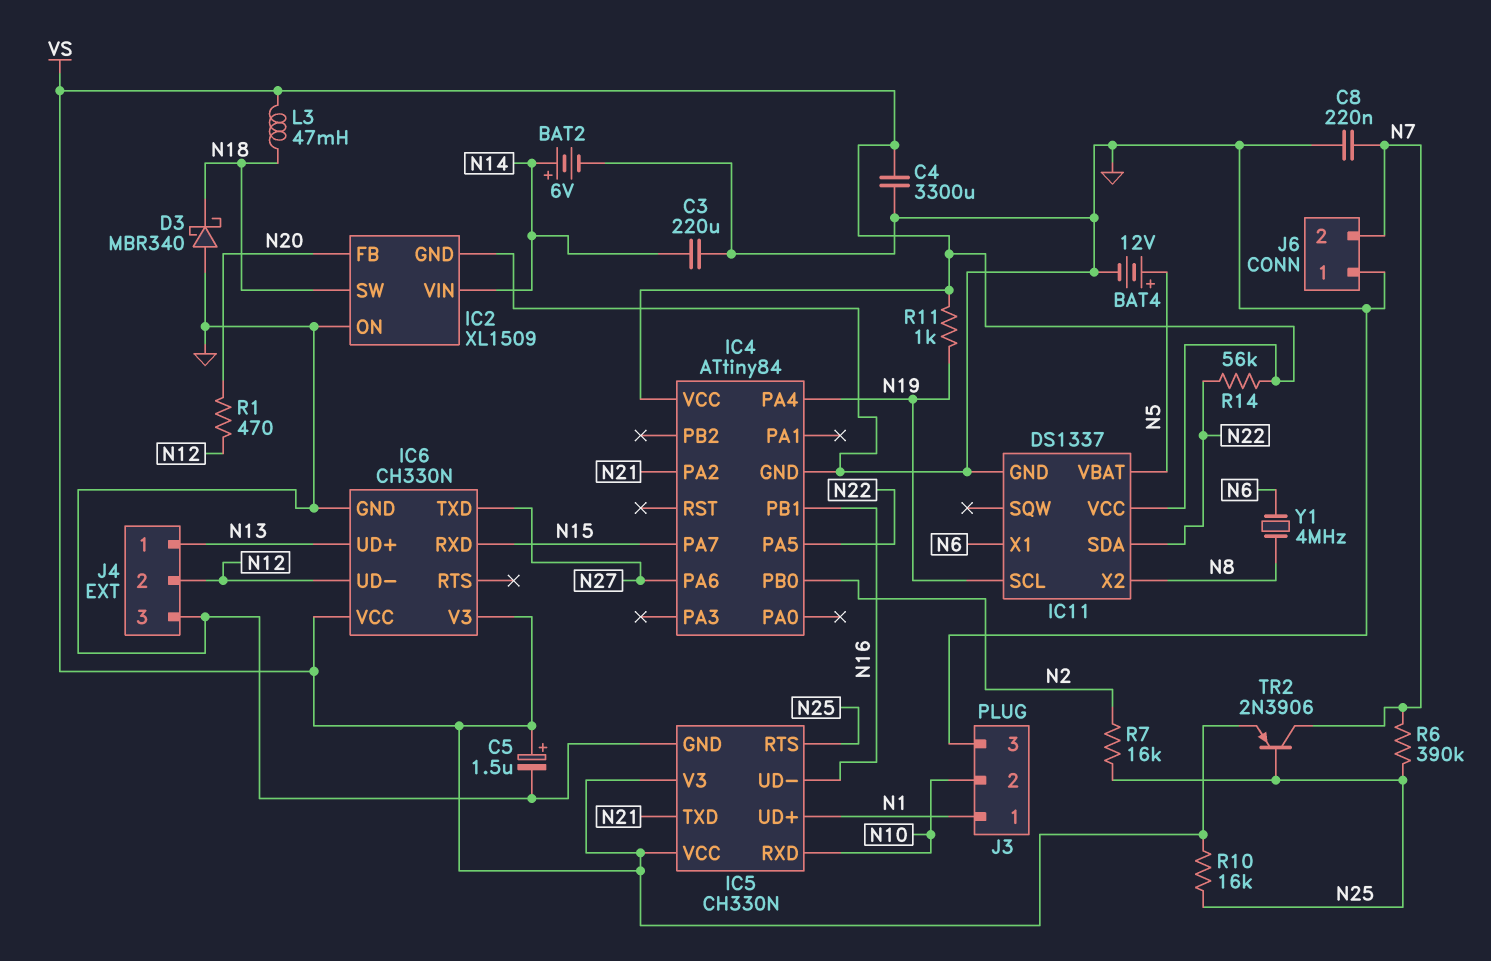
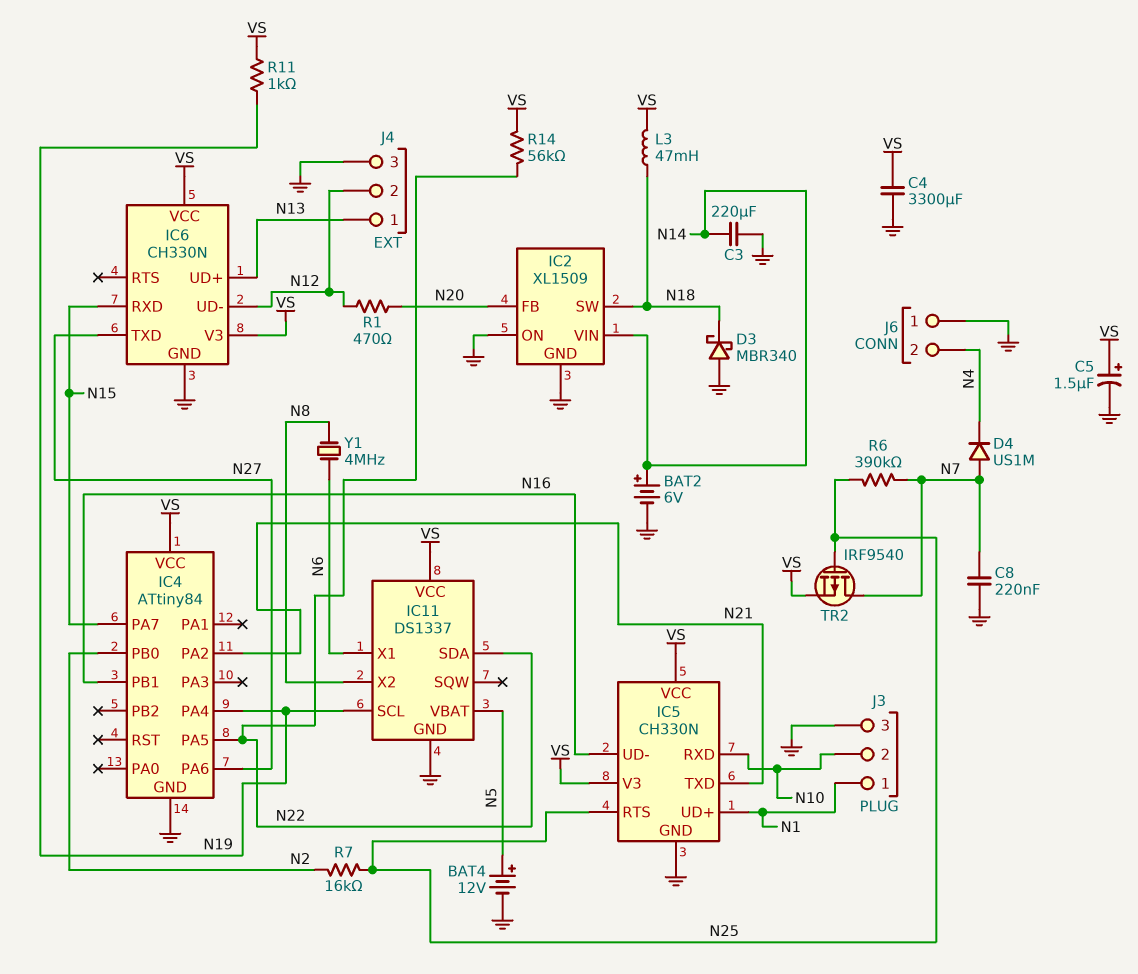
D4: none -> diode US1M (A N7, K N4)
J6 pin 2: N7 -> N4
R10: 16k (N25, VS) -> none
TR2: PNP 2N3906 (B N25, C N7, E VS) -> PMOS IRF9540 (G N25, D N7, S VS)

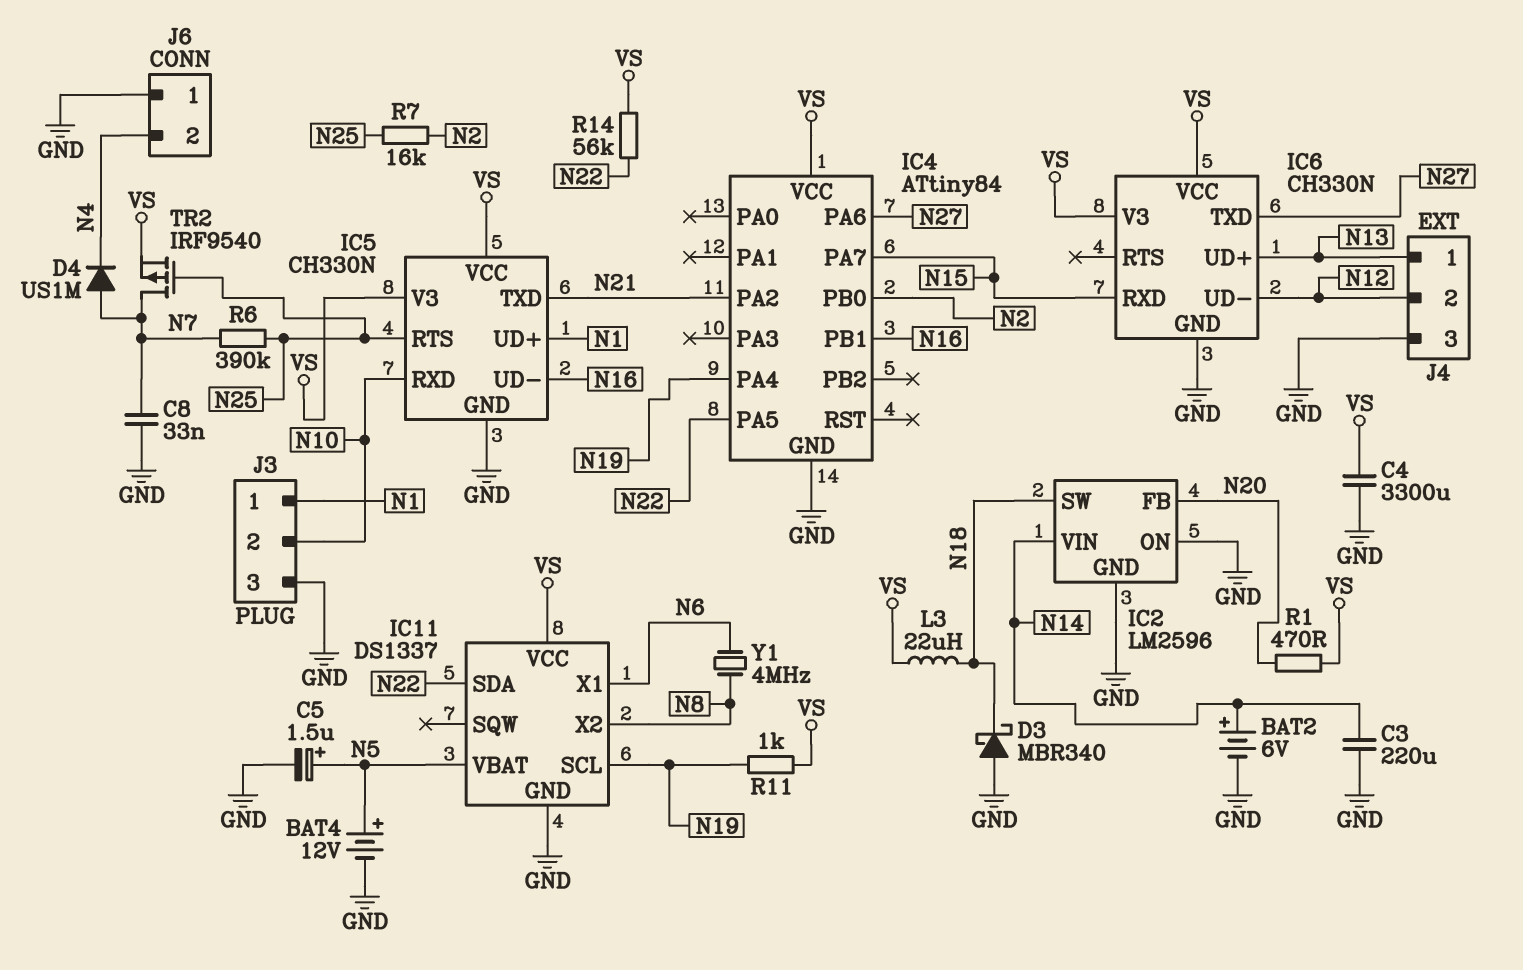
C5: 1.5uF (plus VS, minus GND) -> 1.5uF (plus N5, minus GND)
C8: 220nF (GND, N7) -> 33nF (GND, N7)
IC2: XL1509 -> LM2596
L3: 47mH (N18, VS) -> 22uH (N18, VS)
R1: 470 (N12, N20) -> 470 (N20, VS)

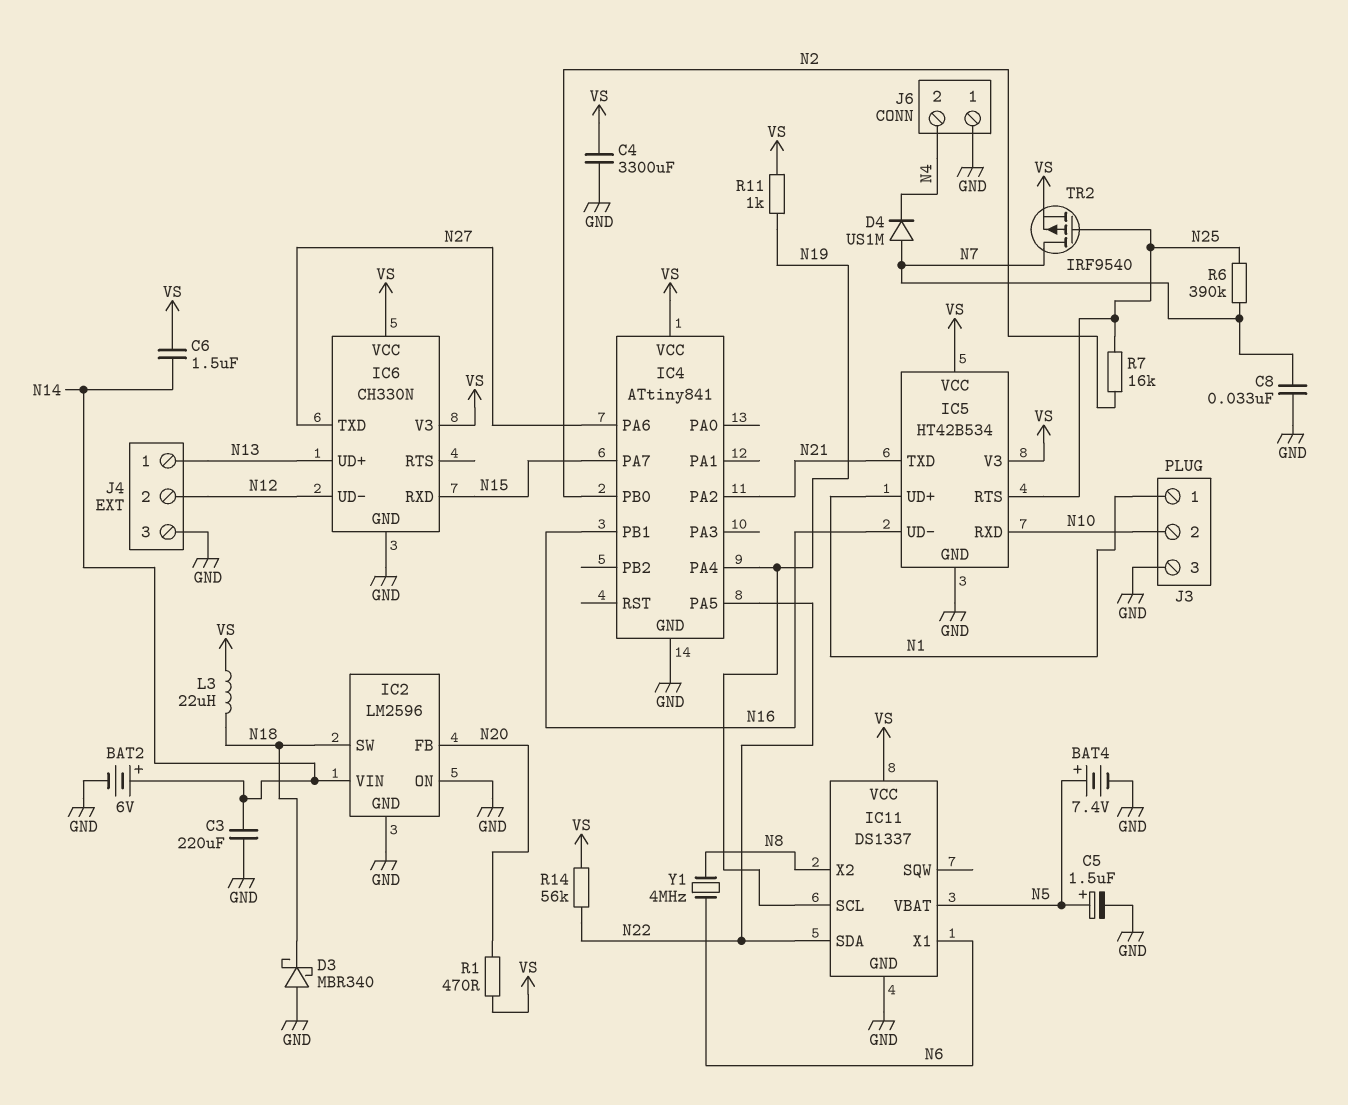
BAT4: 12V (plus N5, minus GND) -> 7.4V (plus N5, minus GND)
C6: none -> 1.5uF (N14, VS)
IC4: ATtiny84 -> ATtiny841
IC5: CH330N -> HT42B534

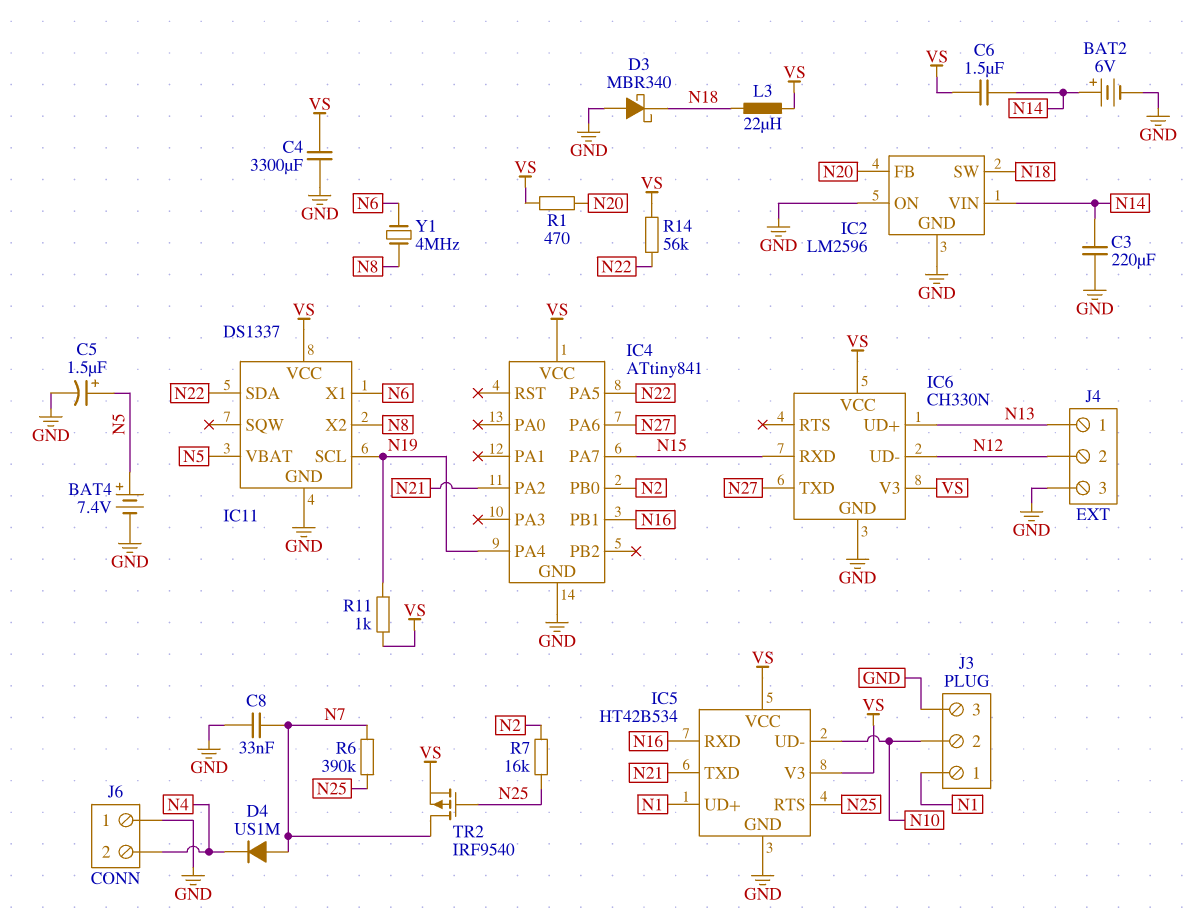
IC5 pin RXD: N10 -> N16
IC5 pin UD-: N16 -> N10

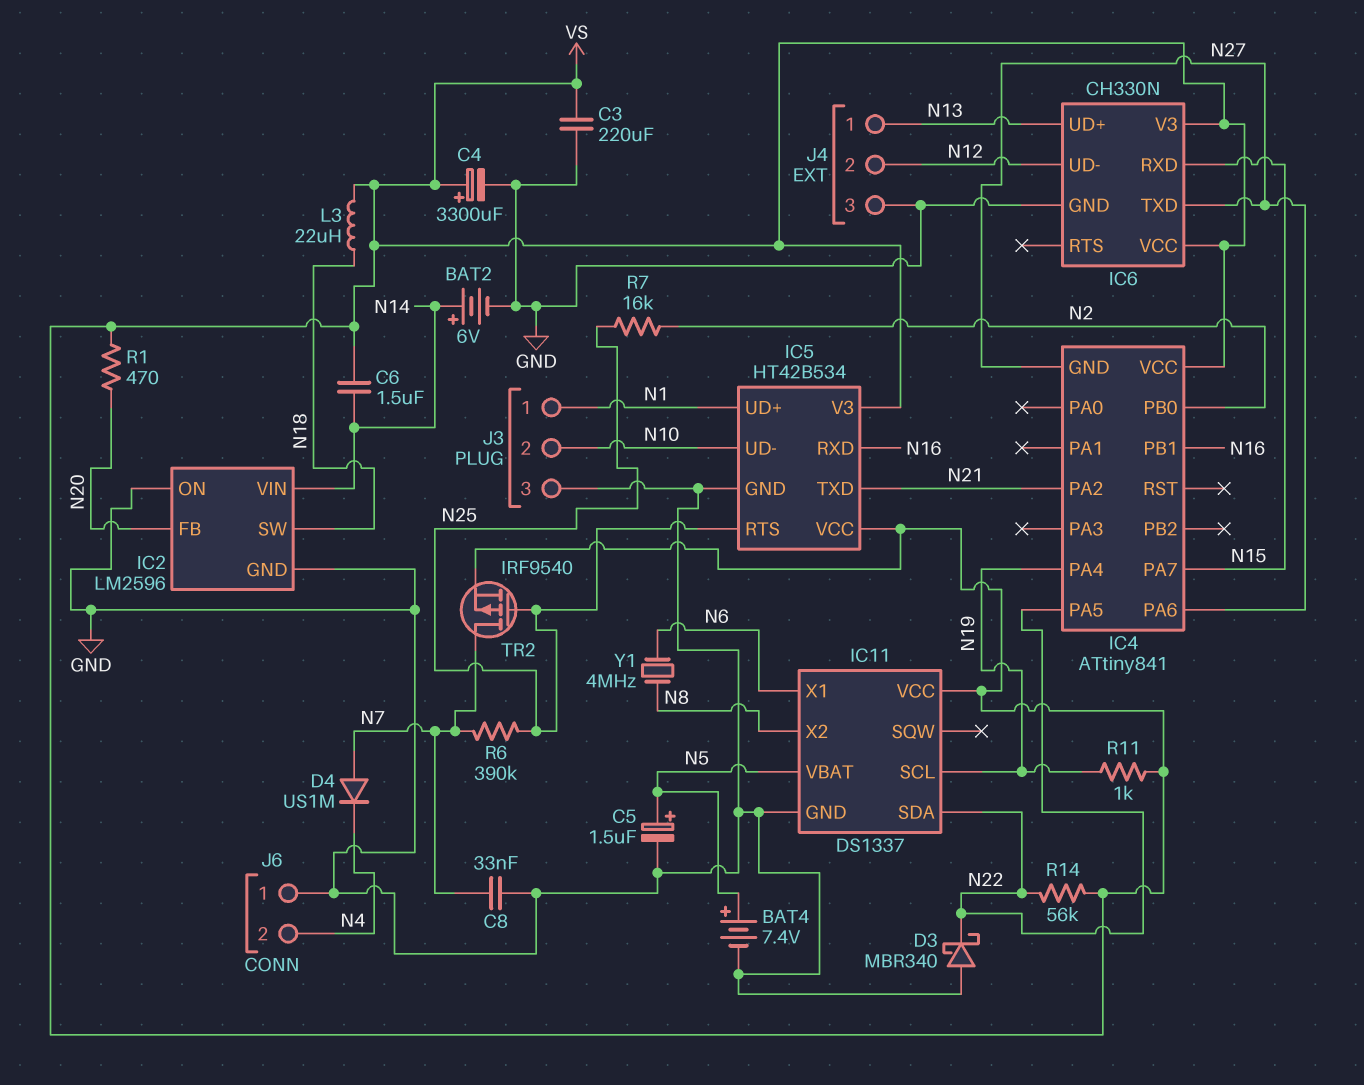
C3: 220uF (GND, N14) -> 220uF (GND, VS)
C4: 3300uF (GND, VS) -> 3300uF (plus VS, minus GND)
D3: schottky MBR340 (A GND, K N18) -> schottky MBR340 (A GND, K N22)
IC4 pin GND: GND -> N27

